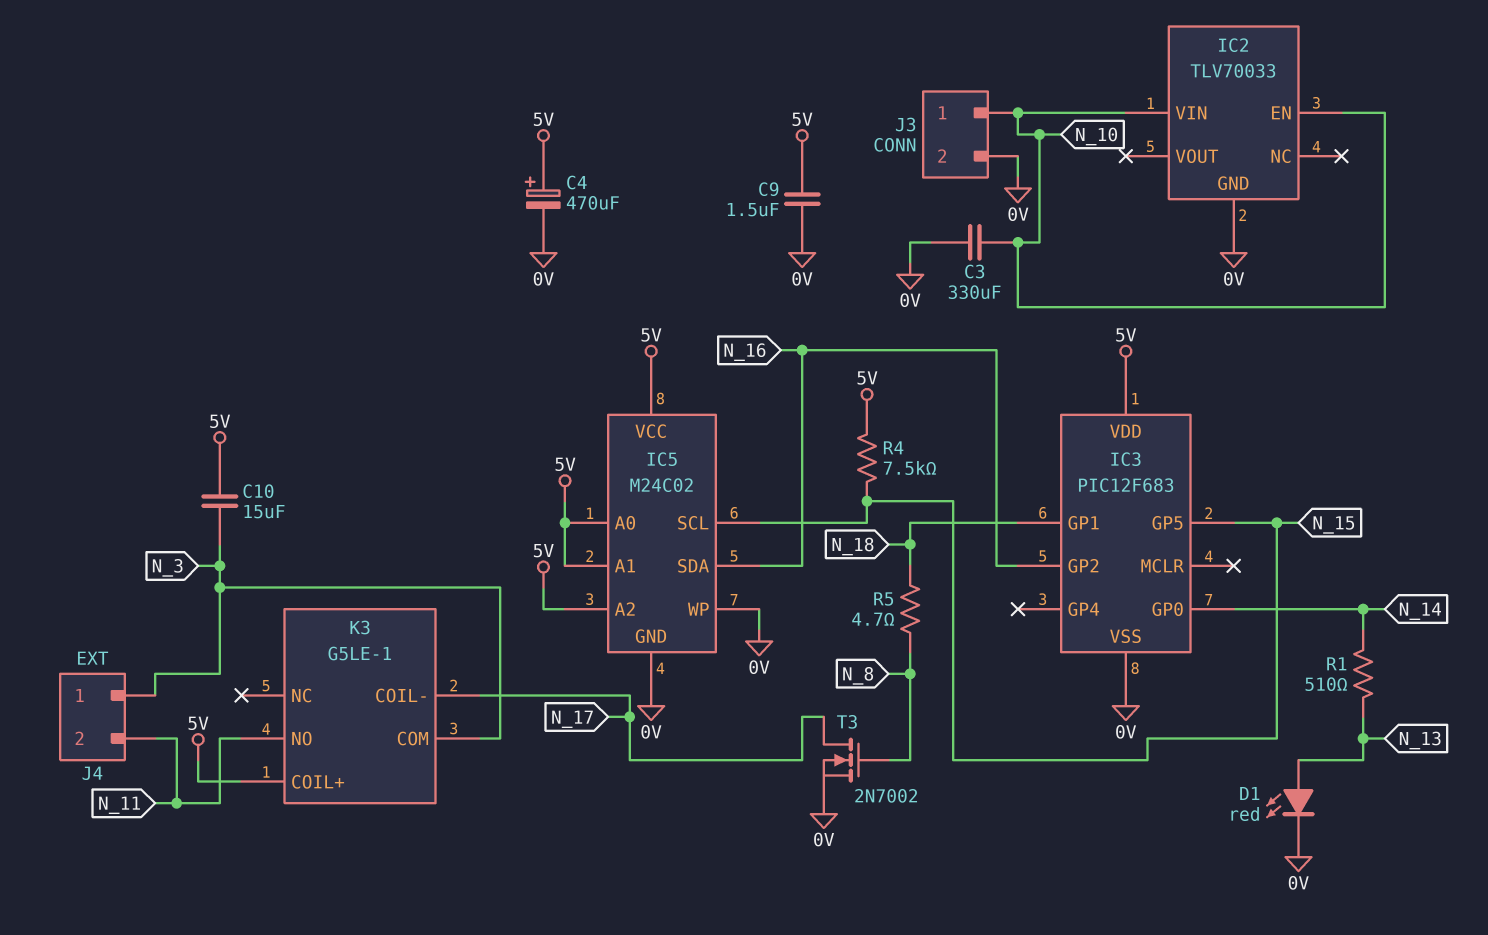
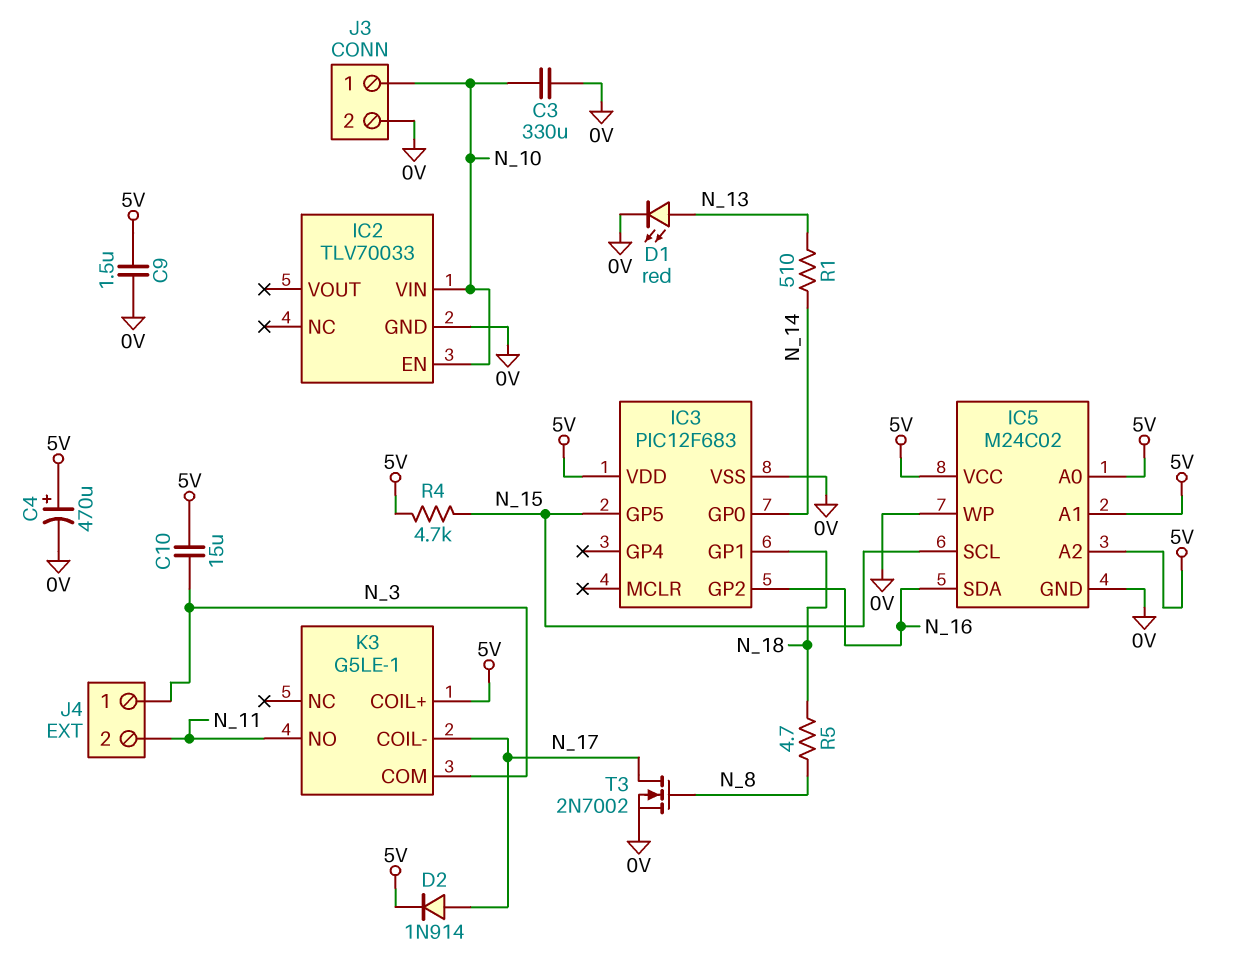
D2: none -> diode 1N914 (A N_17, K 5V)
R4: 7.5k (5V, N_15) -> 4.7k (5V, N_15)

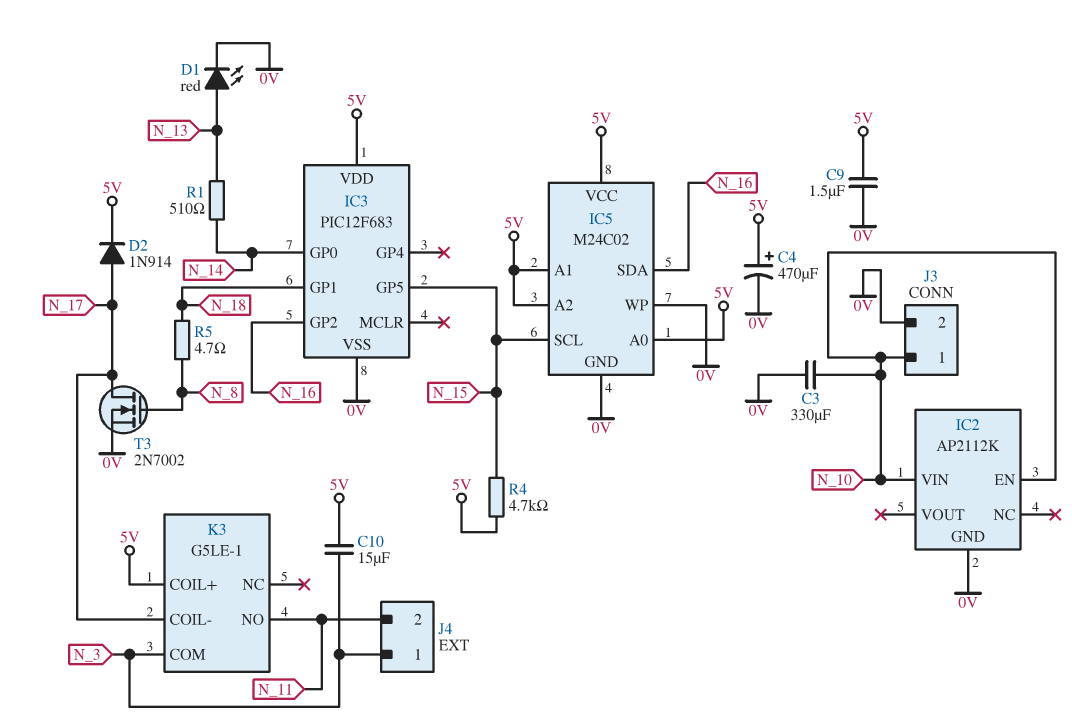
IC2: TLV70033 -> AP2112K

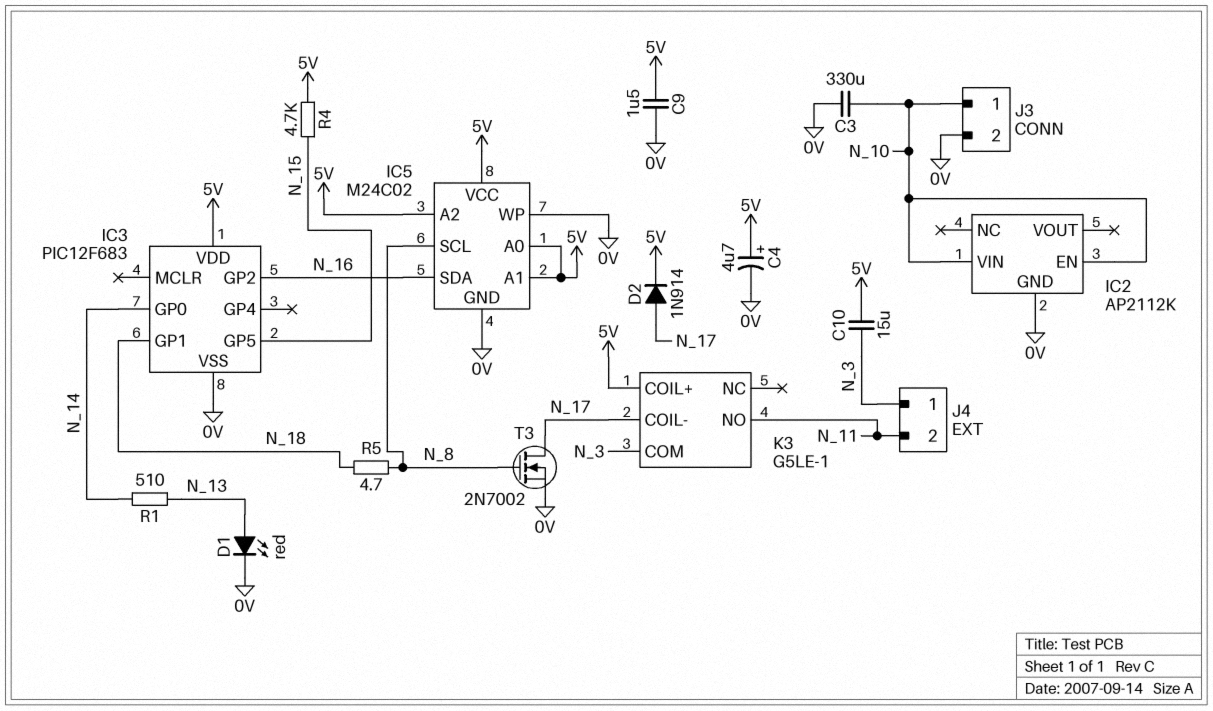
C4: 470uF (plus 5V, minus 0V) -> 4.7uF (plus 5V, minus 0V)
IC5 pin SCL: N_15 -> N_8

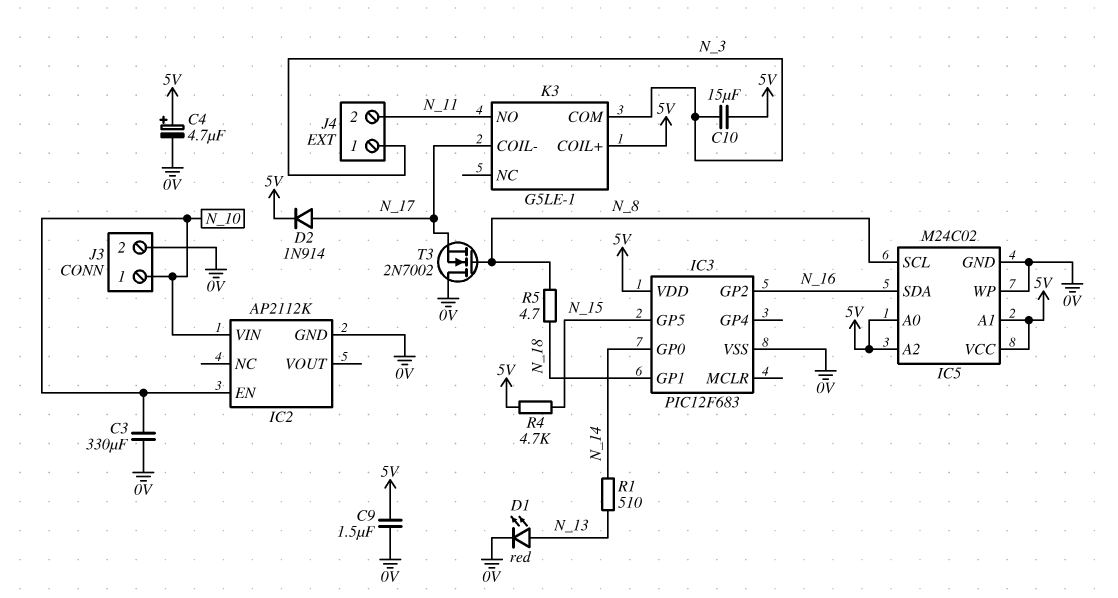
T3: NMOS 2N7002 (G N_8, D N_17, S 0V) -> NMOS 2N7002 (G N_8, D 0V, S N_17)

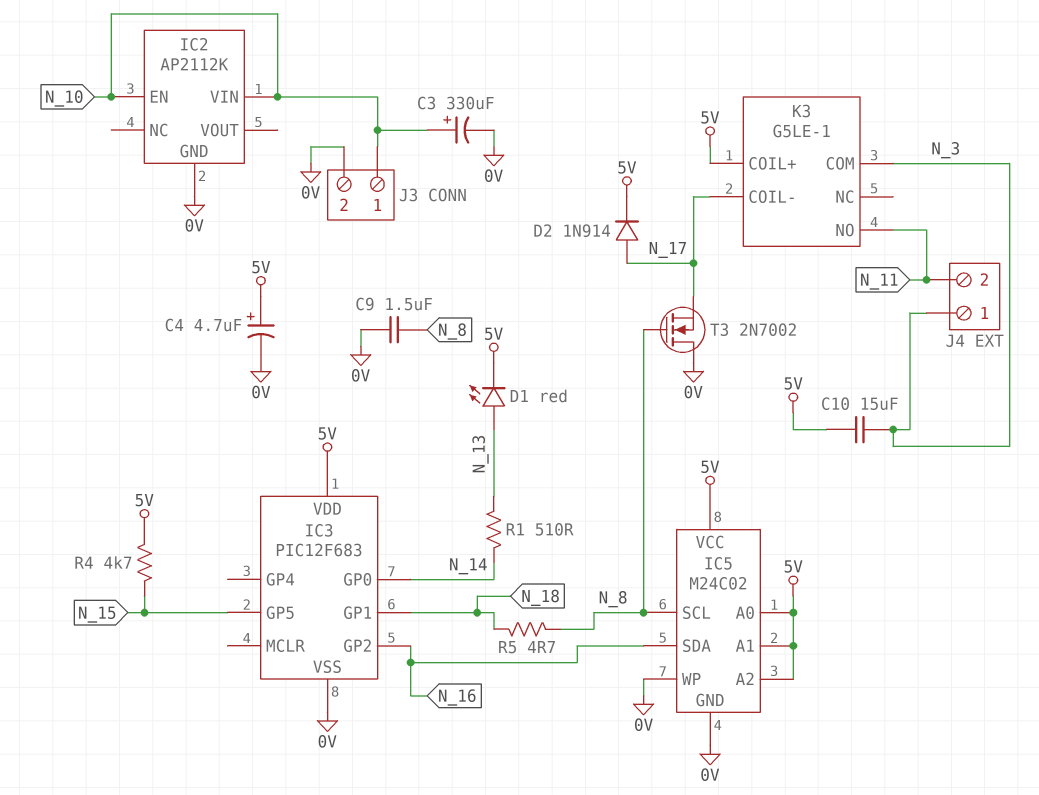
C3: 330uF (0V, N_10) -> 330uF (plus N_10, minus 0V)
C9: 1.5uF (0V, 5V) -> 1.5uF (0V, N_8)
D1: LED red (A N_13, K 0V) -> LED red (A N_13, K 5V)

